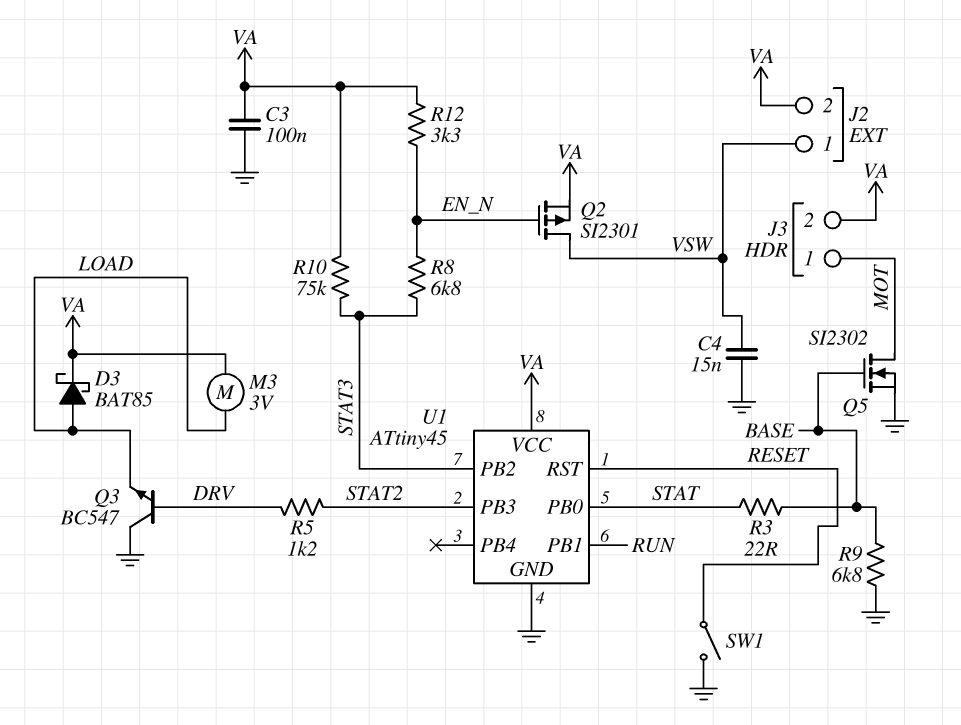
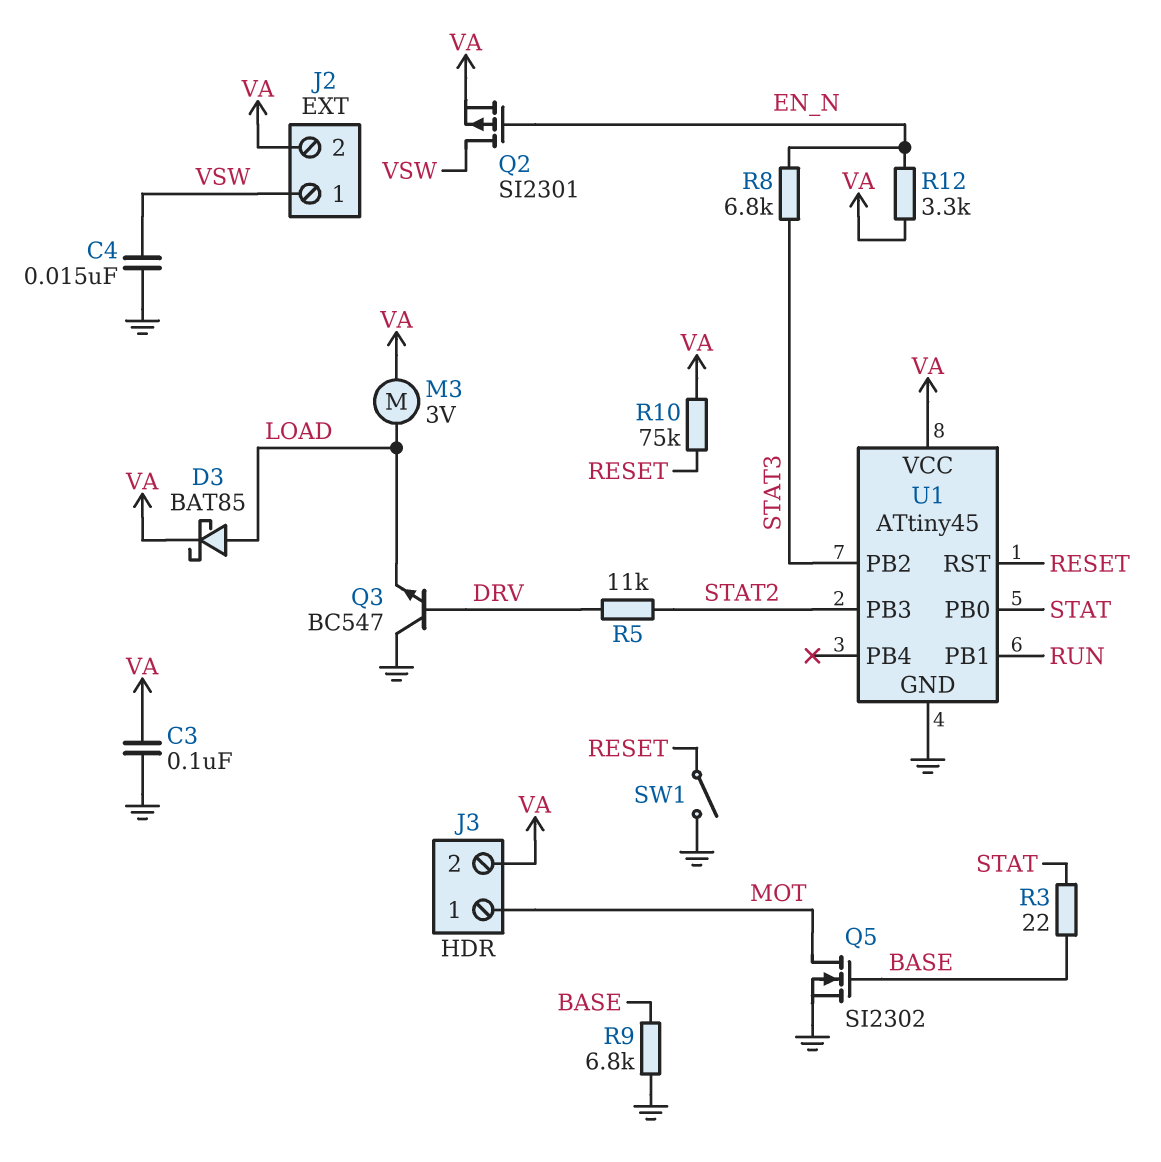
R5: 1.2k (DRV, STAT2) -> 11k (DRV, STAT2)
R10: 75k (STAT3, VA) -> 75k (RESET, VA)

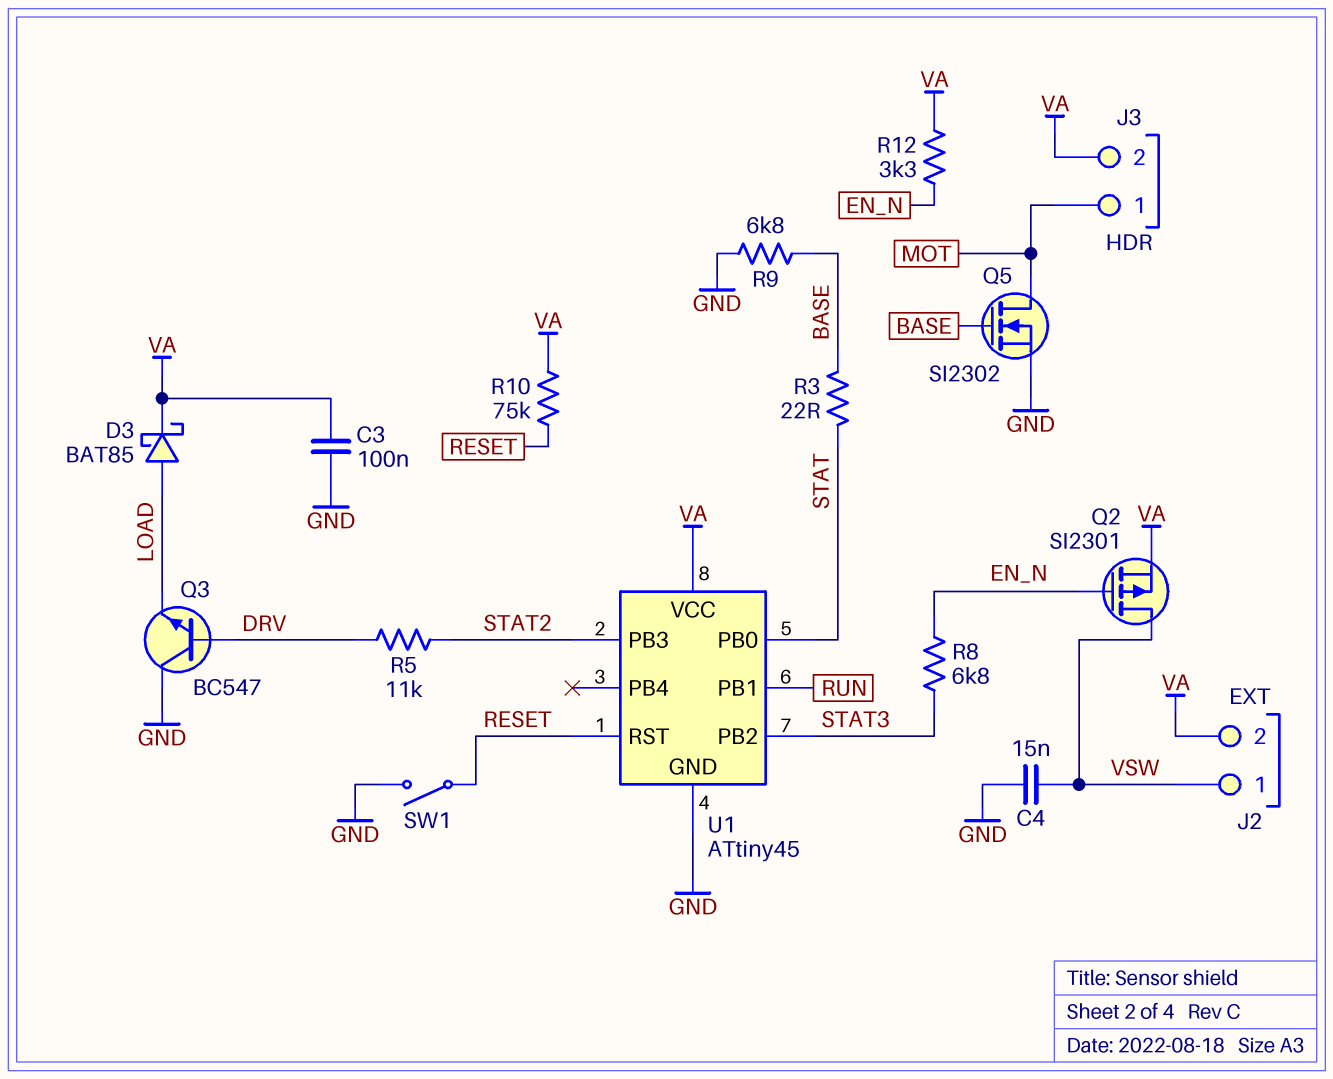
M3: motor 3V (LOAD, VA) -> none

